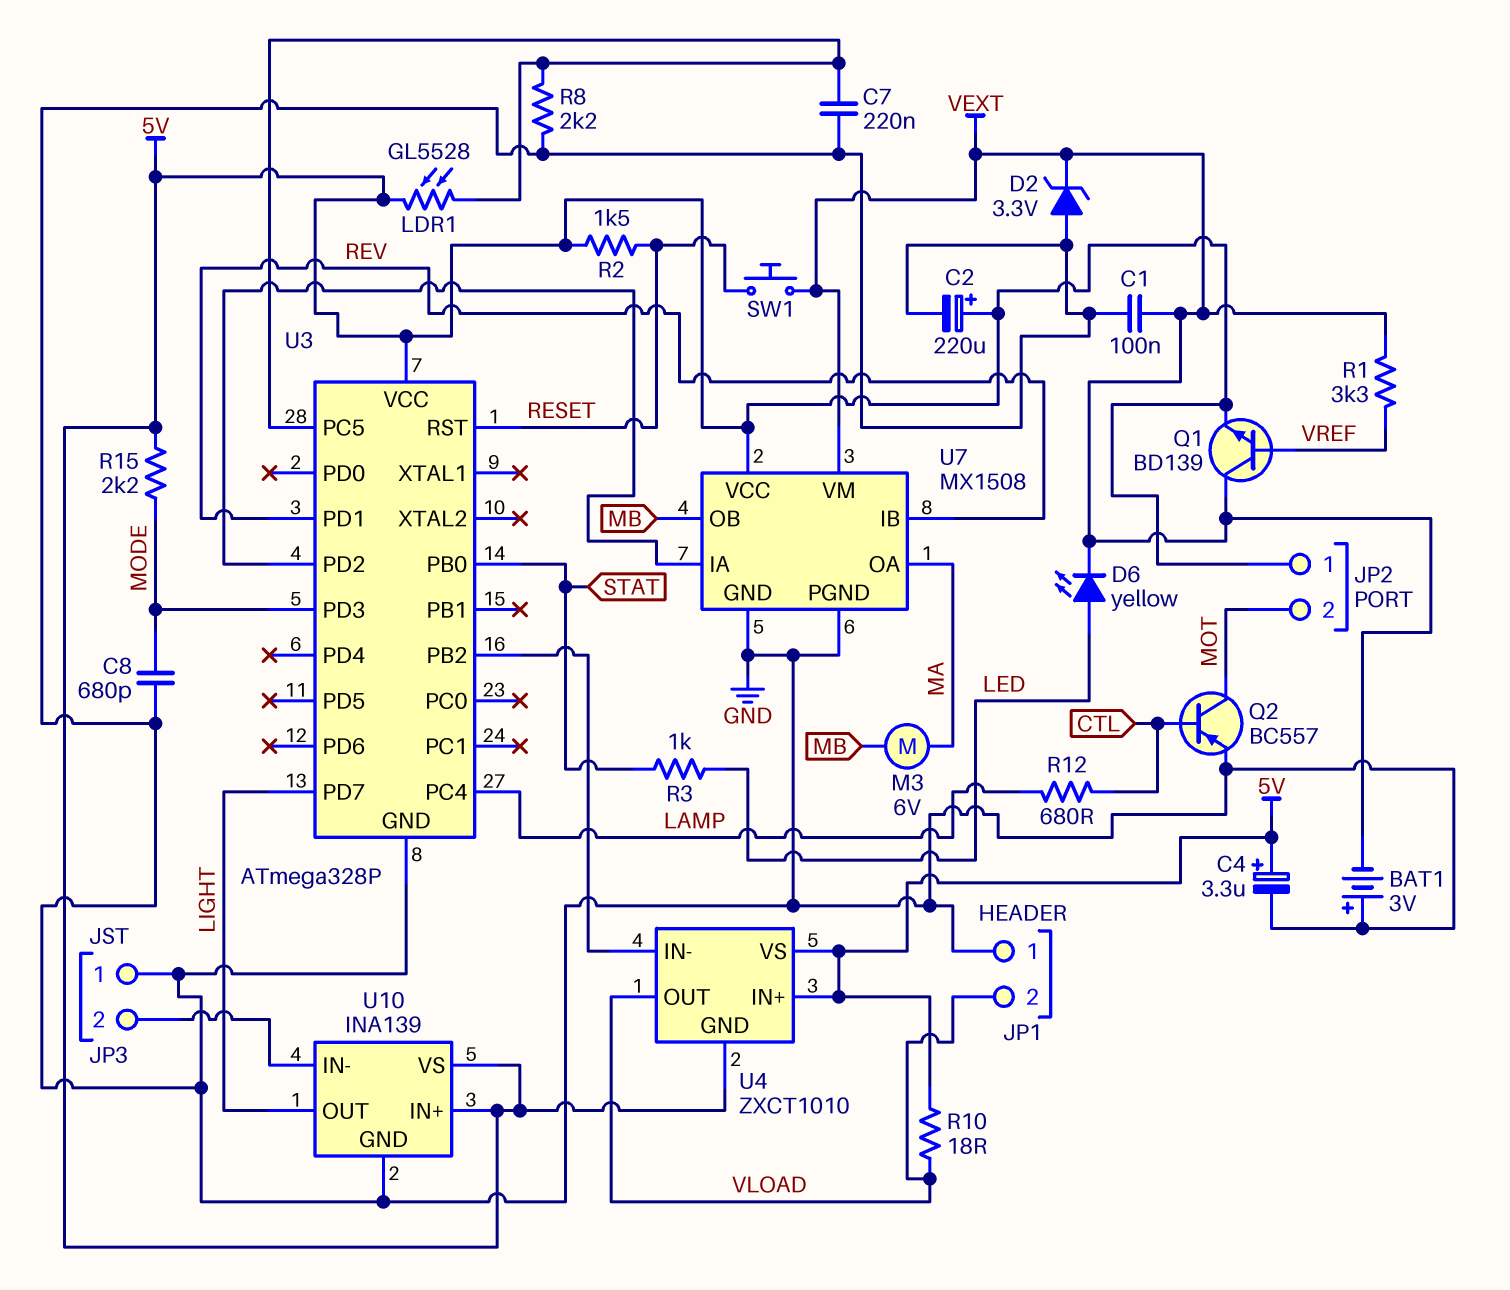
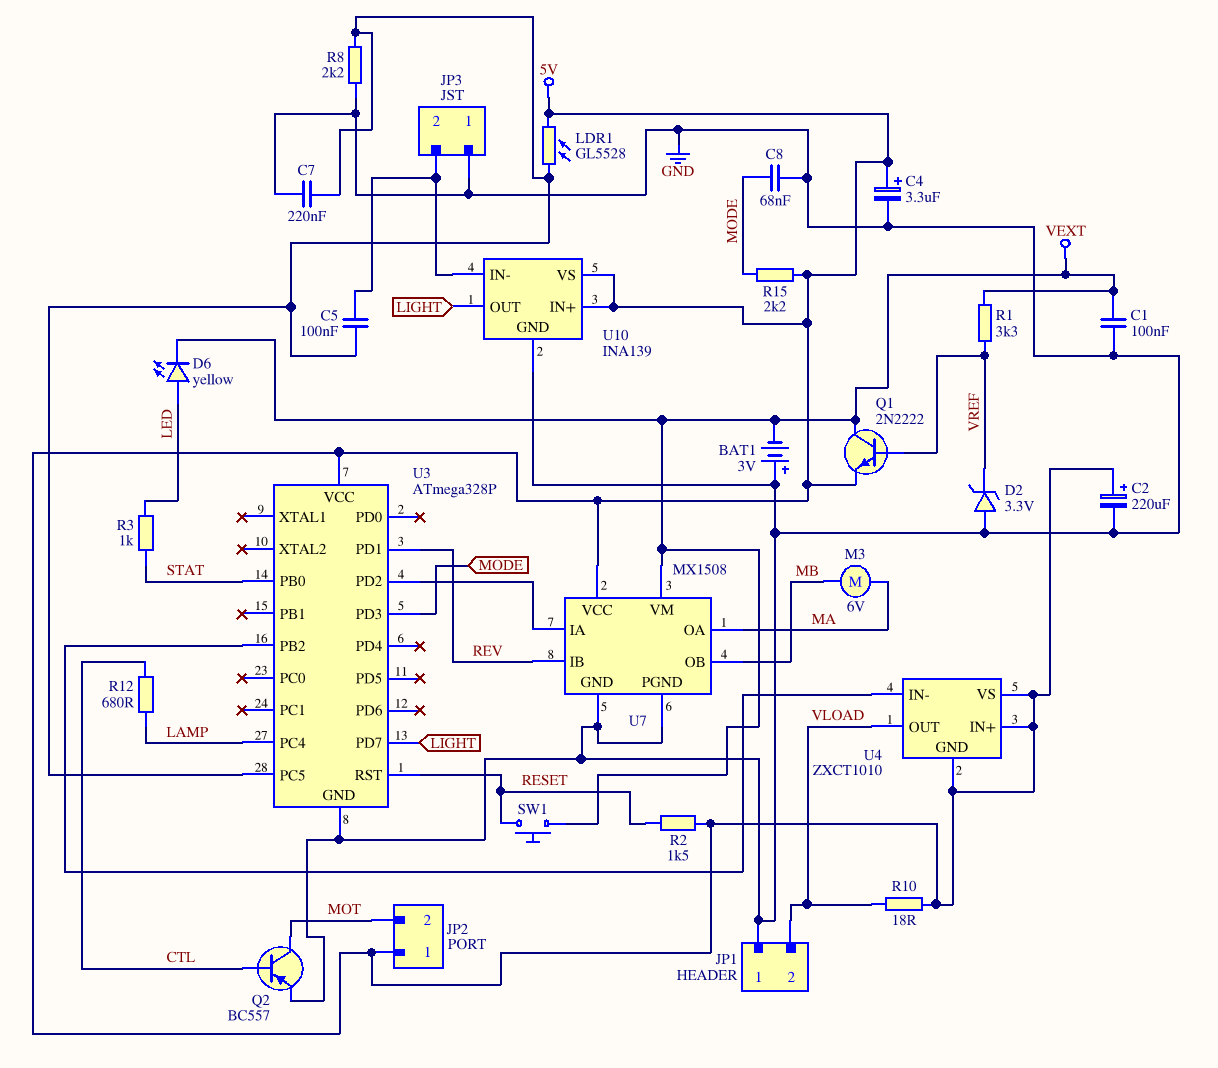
C5: none -> 100nF (JP3/2, U3/PC5)
C8: 680pF (GND, MODE) -> 68nF (GND, MODE)
D2: zener 3.3V (A GND, K VEXT) -> zener 3.3V (A GND, K VREF)
Q1: NPN BD139 (B VREF, C VEXT, E 5V) -> NPN 2N2222 (B VREF, C VEXT, E 5V)

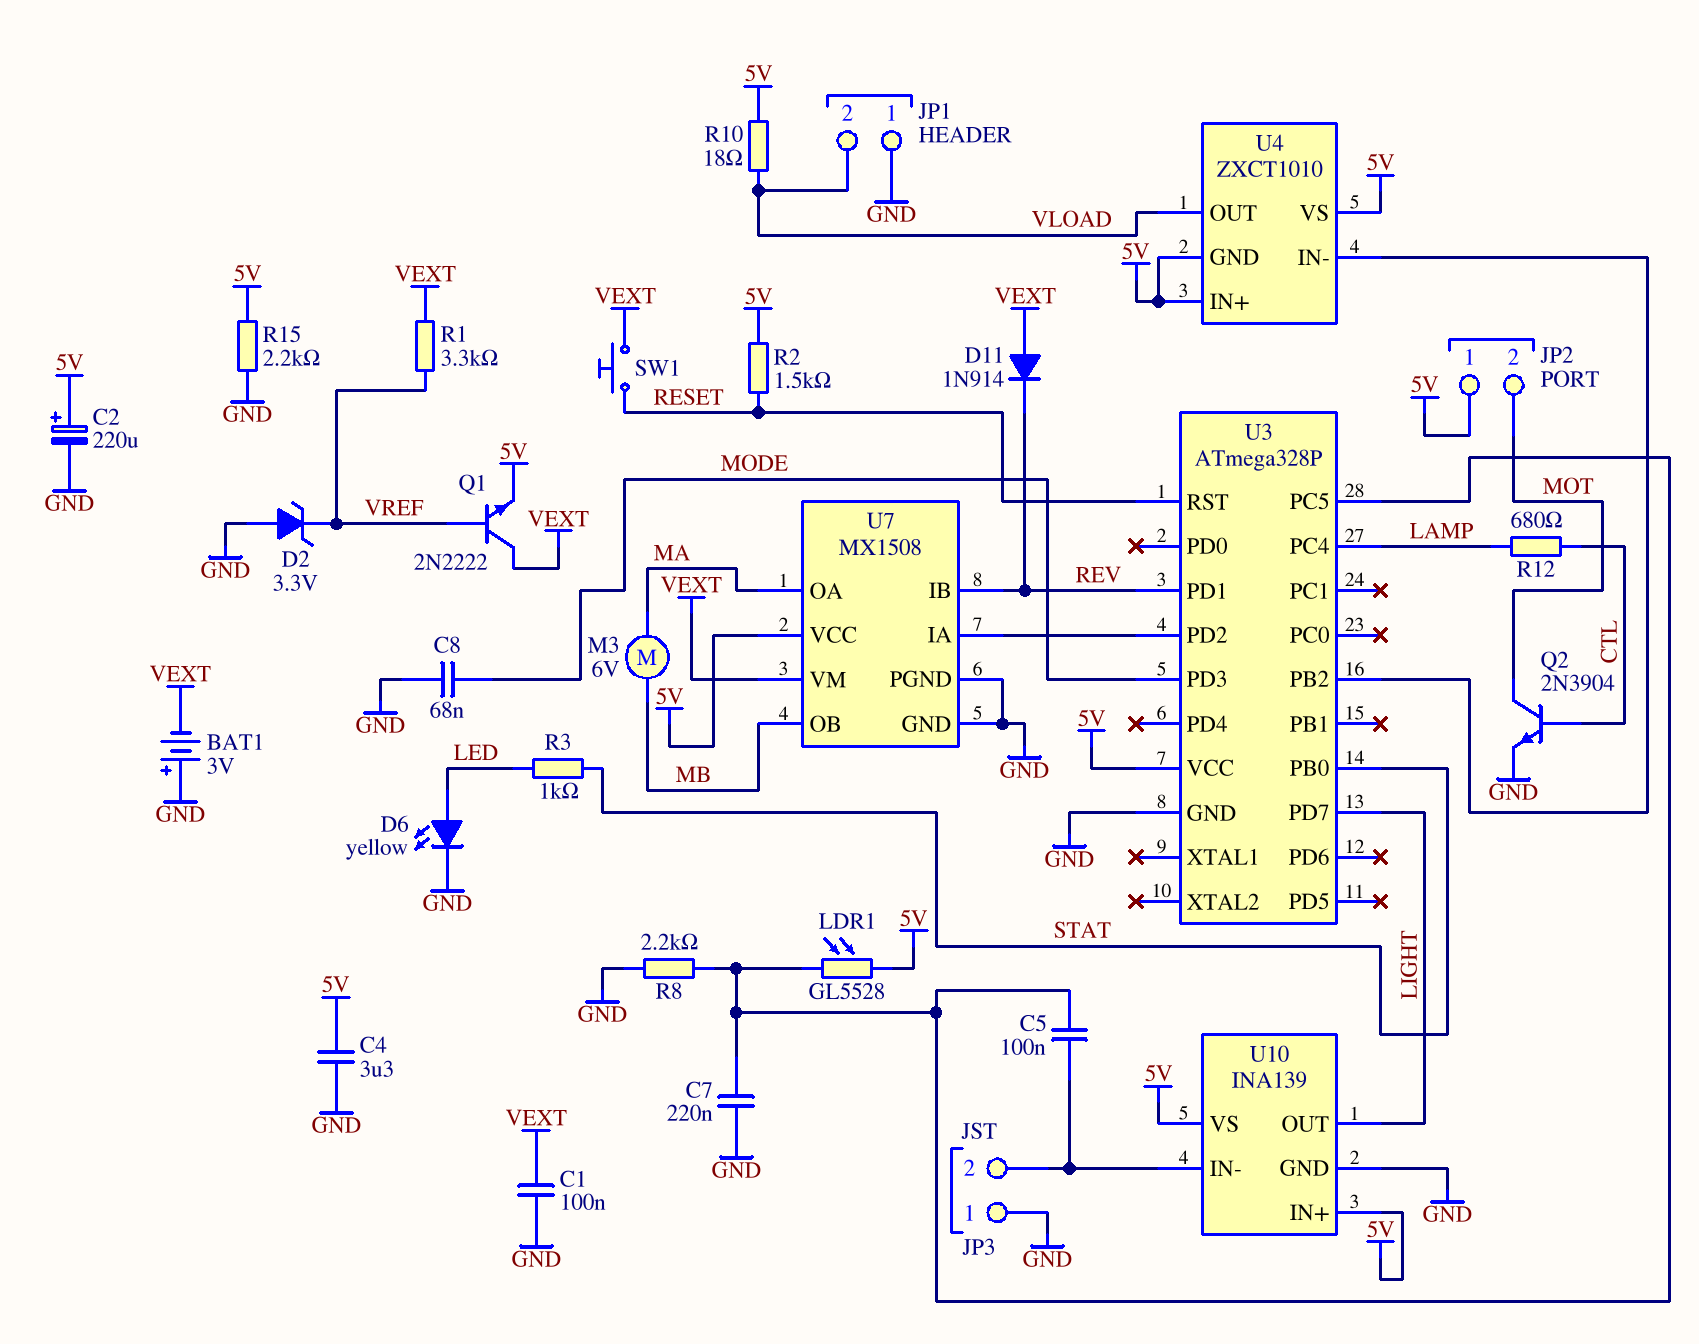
C4: 3.3uF (plus 5V, minus GND) -> 3.3uF (5V, GND)
D6: LED yellow (A LED, K VEXT) -> LED yellow (A LED, K GND)
D11: none -> diode 1N914 (A VEXT, K REV)
Q2: PNP BC557 (B CTL, C MOT, E GND) -> NPN 2N3904 (B CTL, C MOT, E GND)
R15: 2.2k (5V, MODE) -> 2.2k (5V, GND)

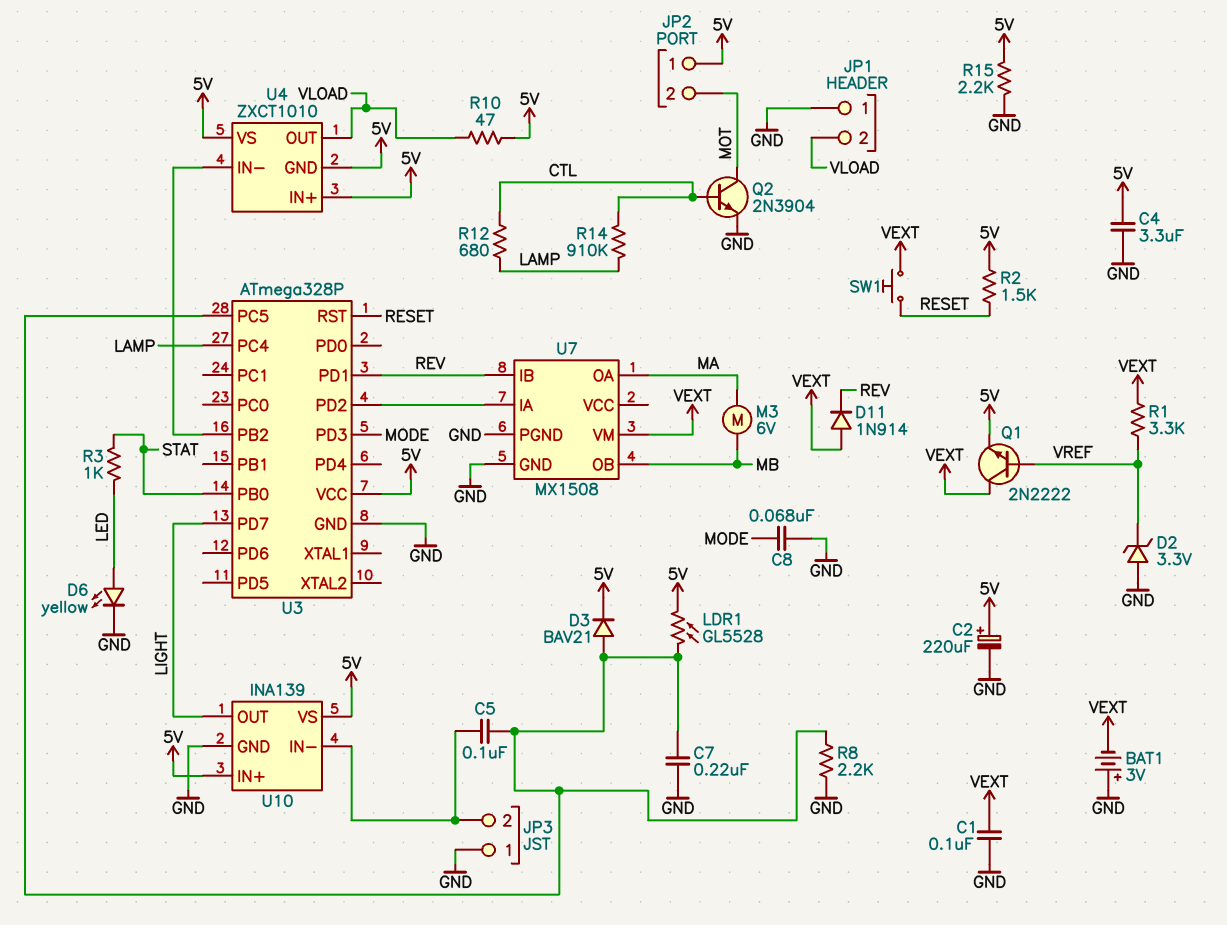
D3: none -> diode BAV21 (A U3/PC5, K 5V)
R10: 18 (5V, VLOAD) -> 47 (5V, VLOAD)
R14: none -> 910k (CTL, LAMP)
U7 pin VCC: 5V -> none

